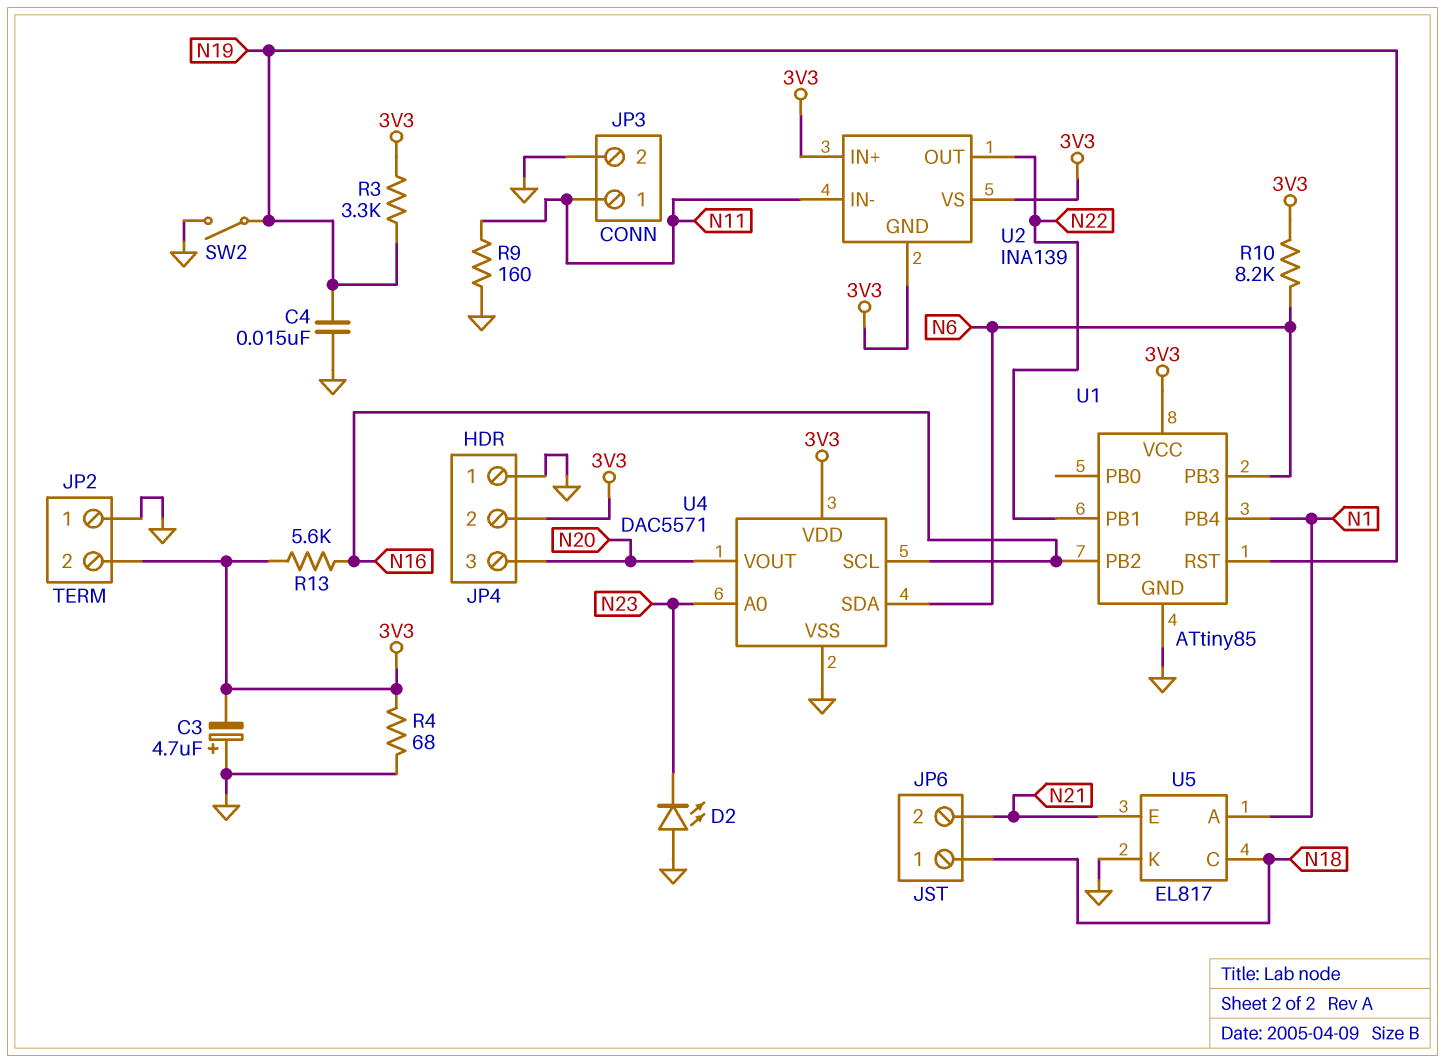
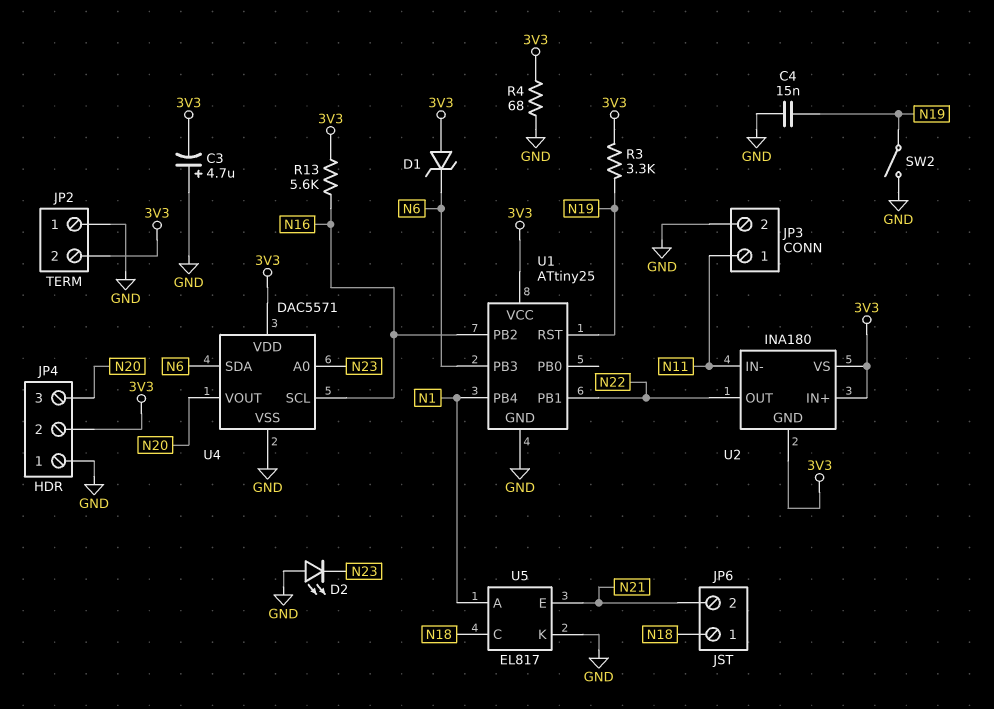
D1: none -> zener (A 3V3, K N6)
R9: 160 (GND, N11) -> none
R10: 8.2k (3V3, N6) -> none
U1: ATtiny85 -> ATtiny25
U2: INA139 -> INA180

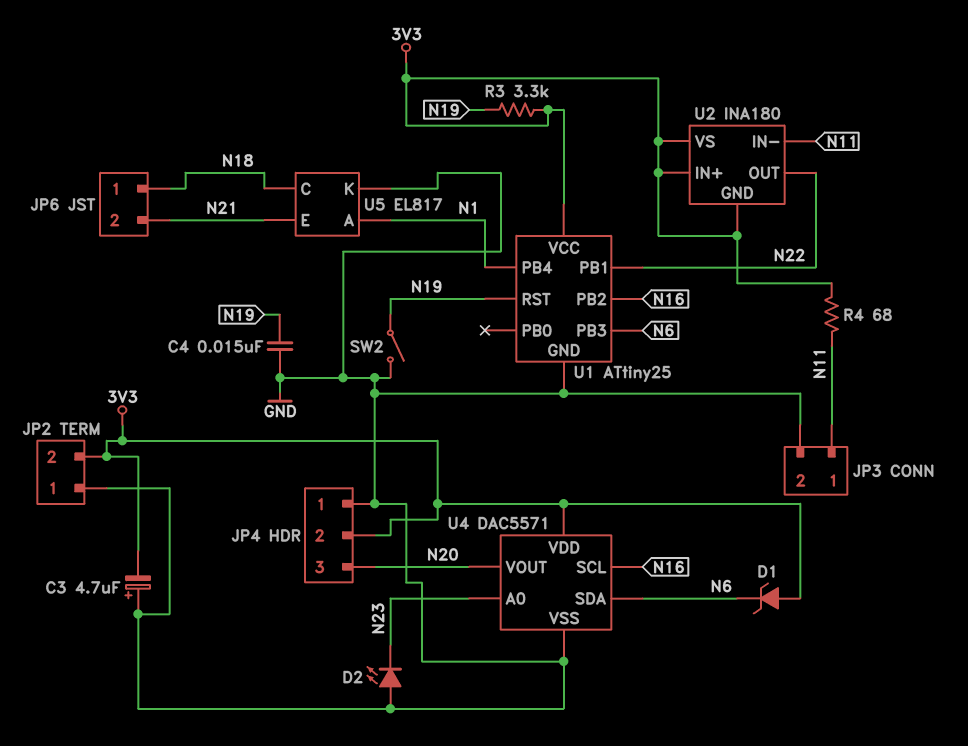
R4: 68 (3V3, GND) -> 68 (3V3, N11)
R13: 5.6k (3V3, N16) -> none

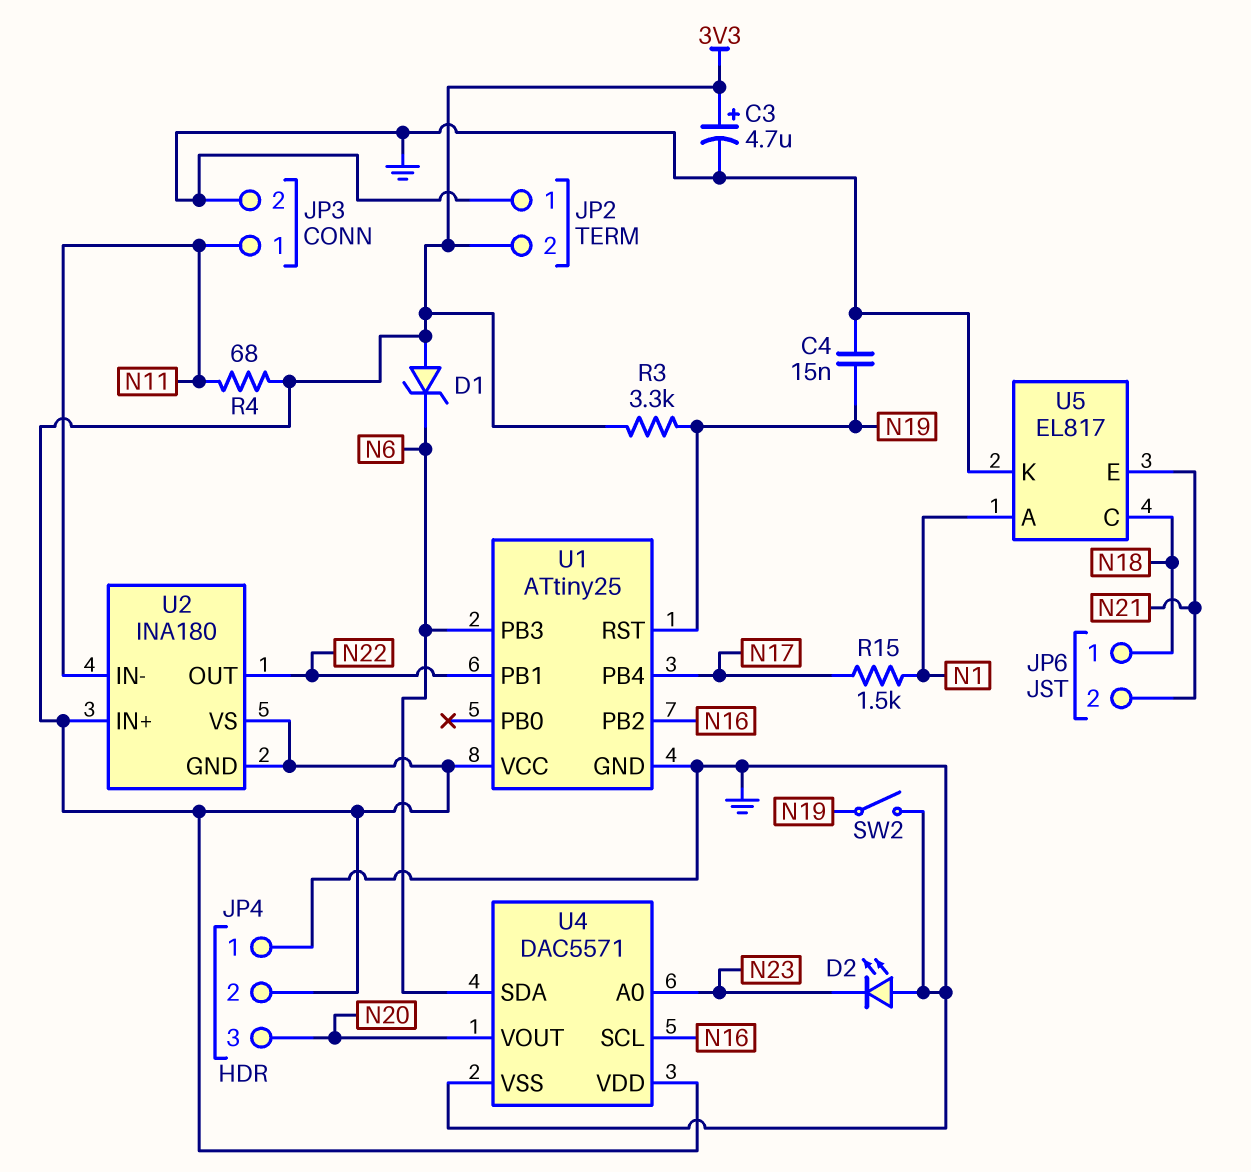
C3: 4.7uF (plus GND, minus 3V3) -> 4.7uF (plus 3V3, minus GND)
R15: none -> 1.5k (N1, N17)
U1 pin PB4: N1 -> N17

